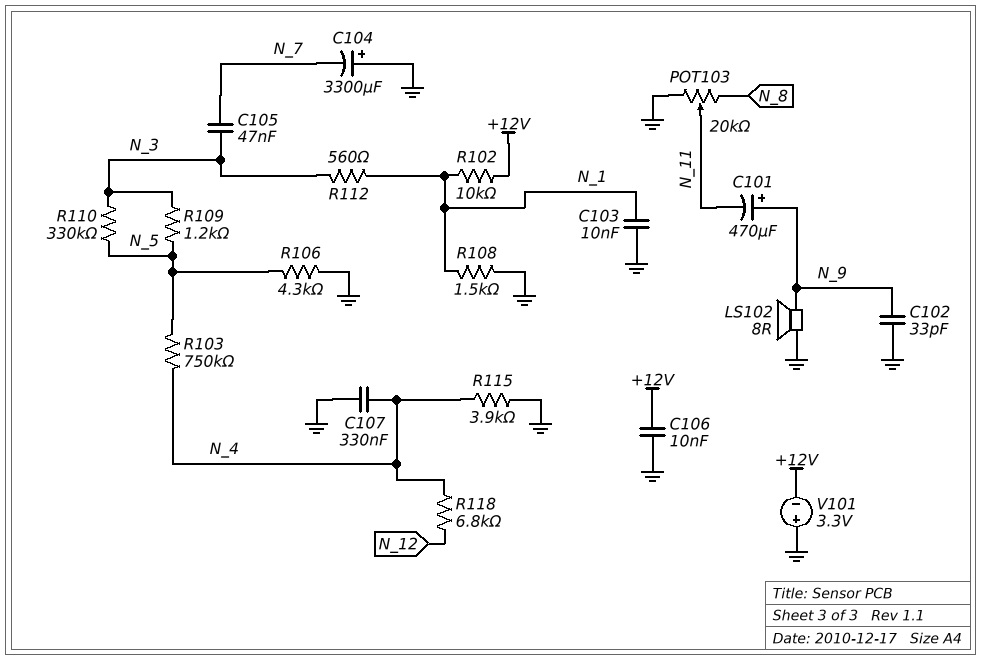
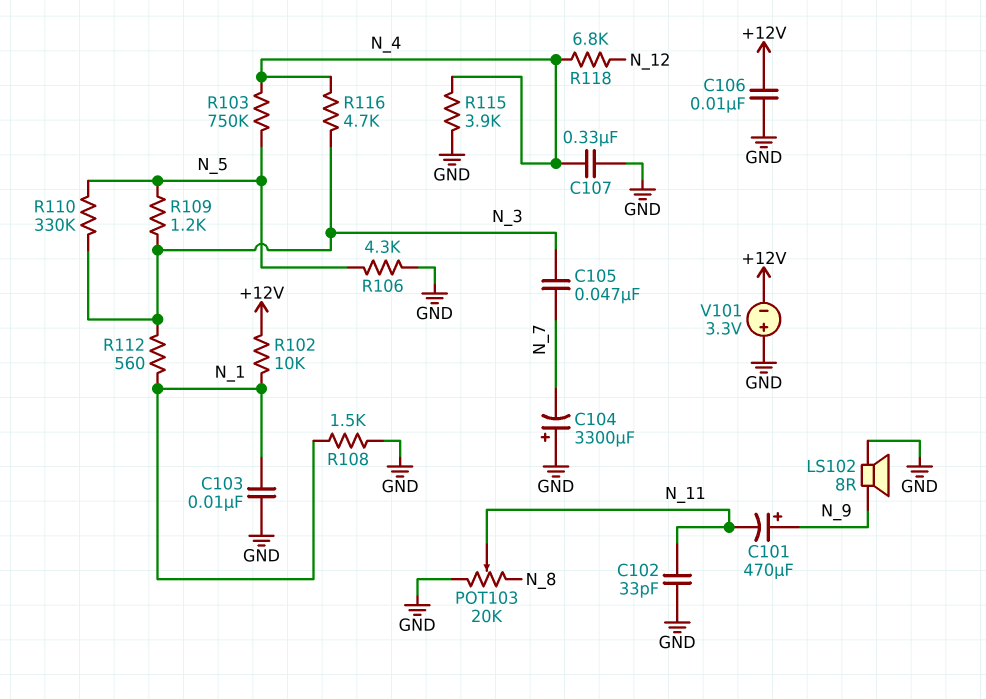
C102: 33pF (GND, N_9) -> 33pF (GND, N_11)
R116: none -> 4.7k (N_3, N_4)

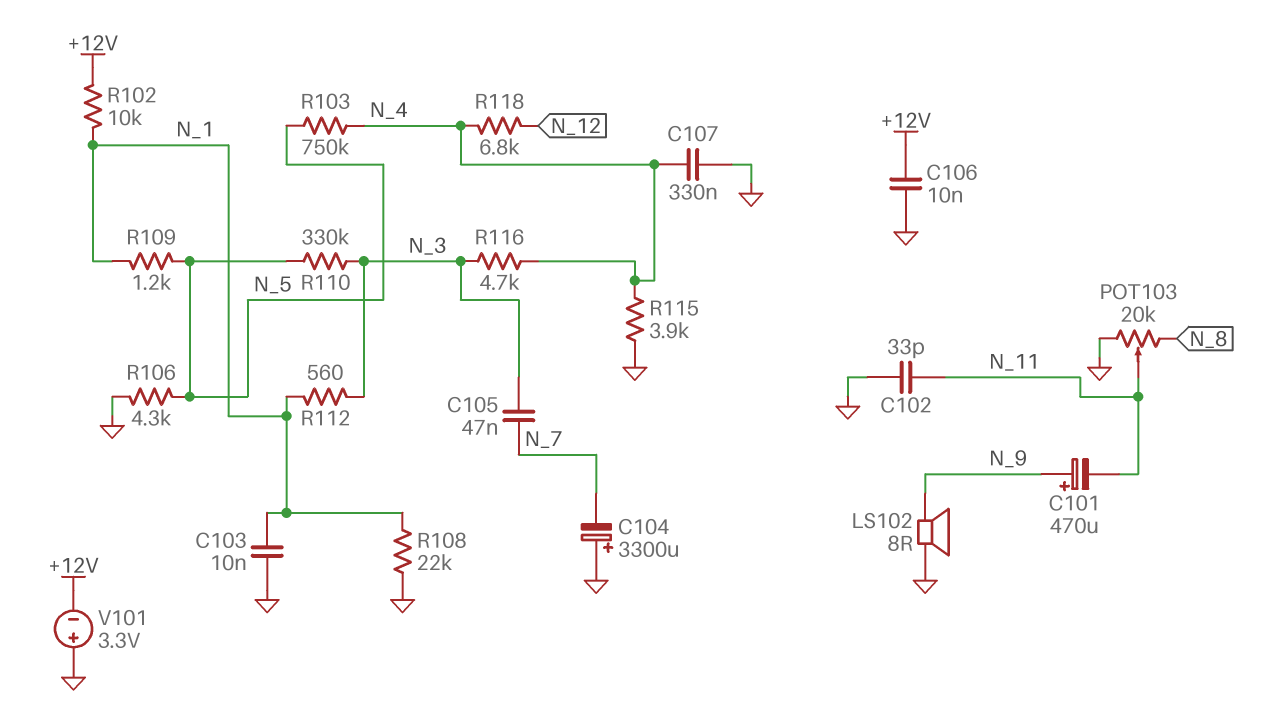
R108: 1.5k (GND, N_1) -> 22k (GND, N_1)
R109: 1.2k (N_3, N_5) -> 1.2k (N_1, N_5)

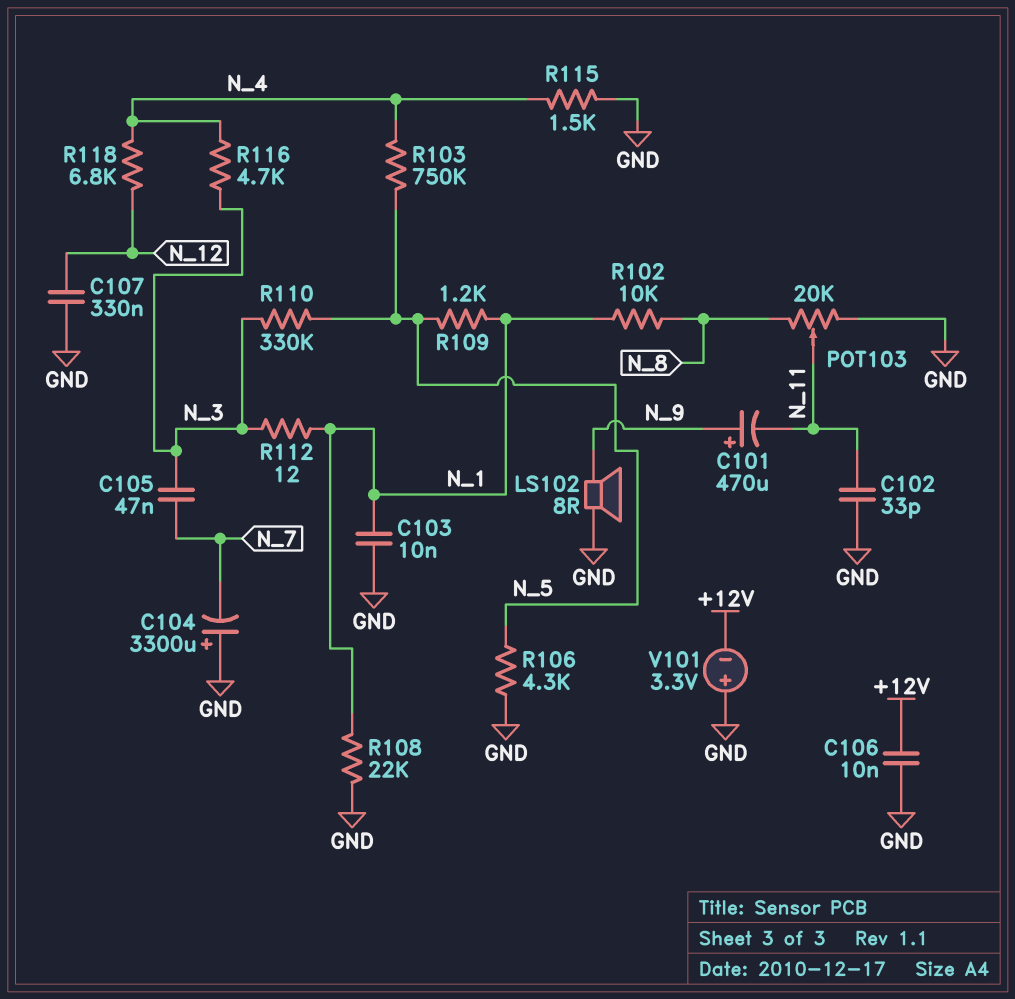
C107: 330nF (GND, N_4) -> 330nF (GND, N_12)
R102: 10k (+12V, N_1) -> 10k (N_1, N_8)
R112: 560 (N_1, N_3) -> 12 (N_1, N_3)
R115: 3.9k (GND, N_4) -> 1.5k (GND, N_4)

